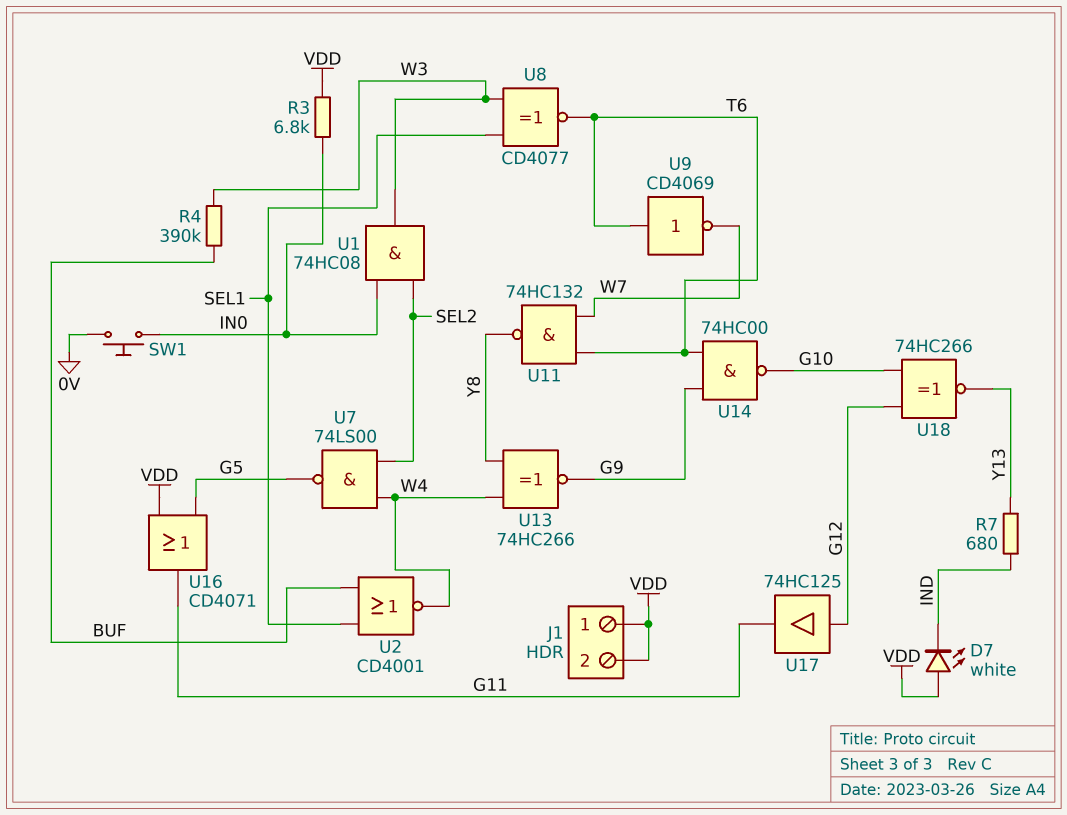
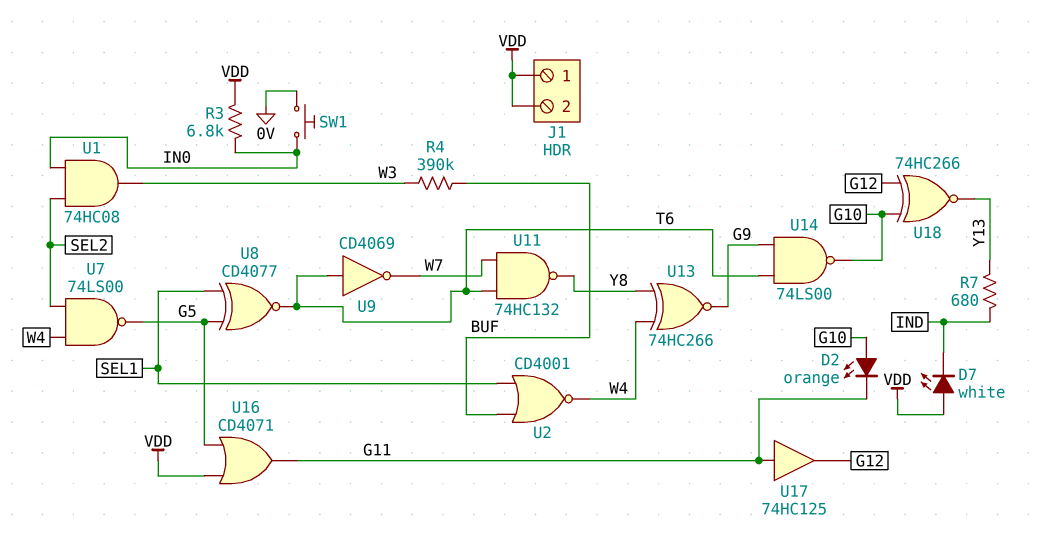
D2: none -> LED orange (A G10, K G11)
U8: XNOR CD4077 (in SEL1, in W3, out T6) -> XNOR CD4077 (in G5, in SEL1, out T6)
U14: NAND 74HC00 (in G9, in T6, out G10) -> NAND 74LS00 (in G9, in T6, out G10)
U17: buffer 74HC125 (in G12, out G11) -> buffer 74HC125 (in G11, out G12)

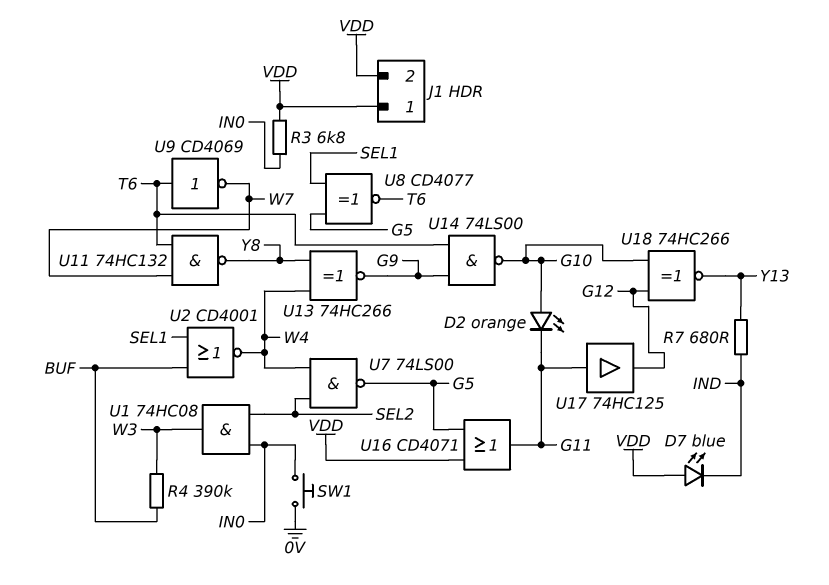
D7: LED white (A VDD, K IND) -> LED blue (A VDD, K IND)

